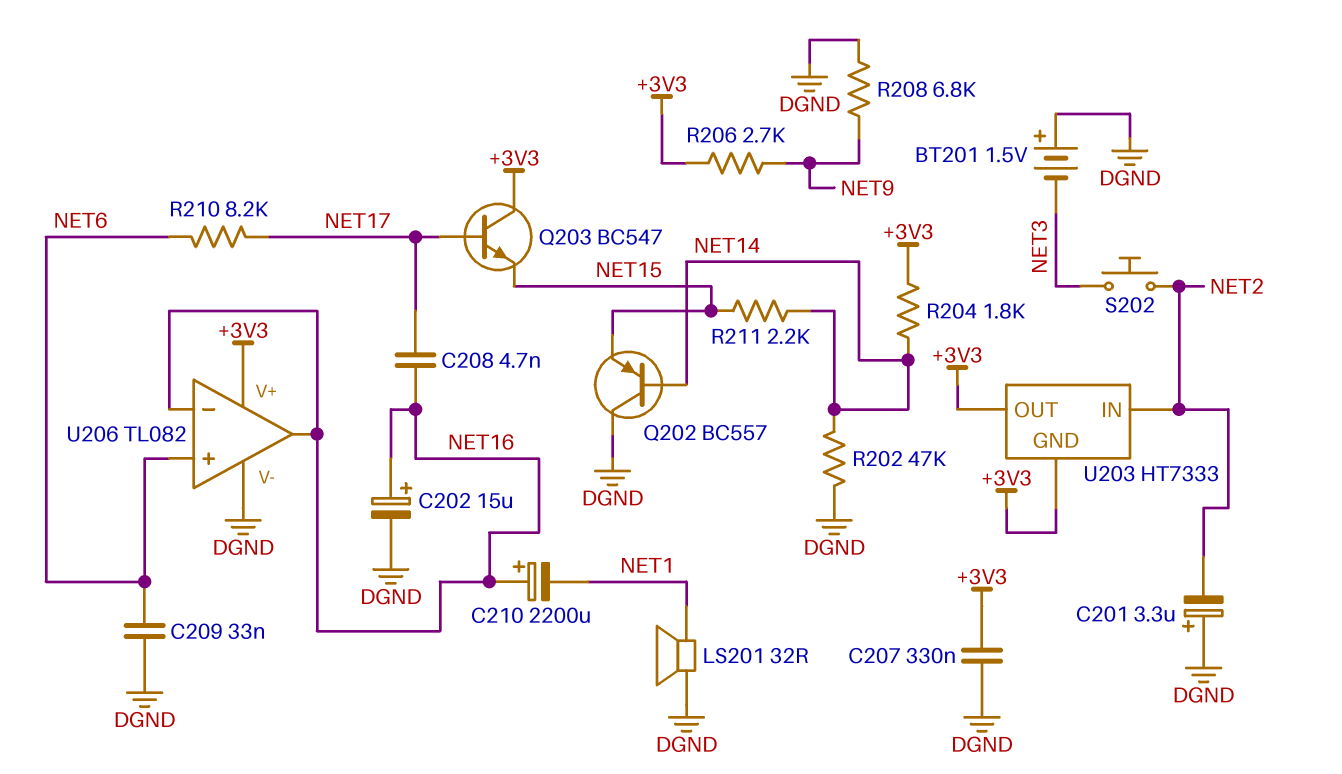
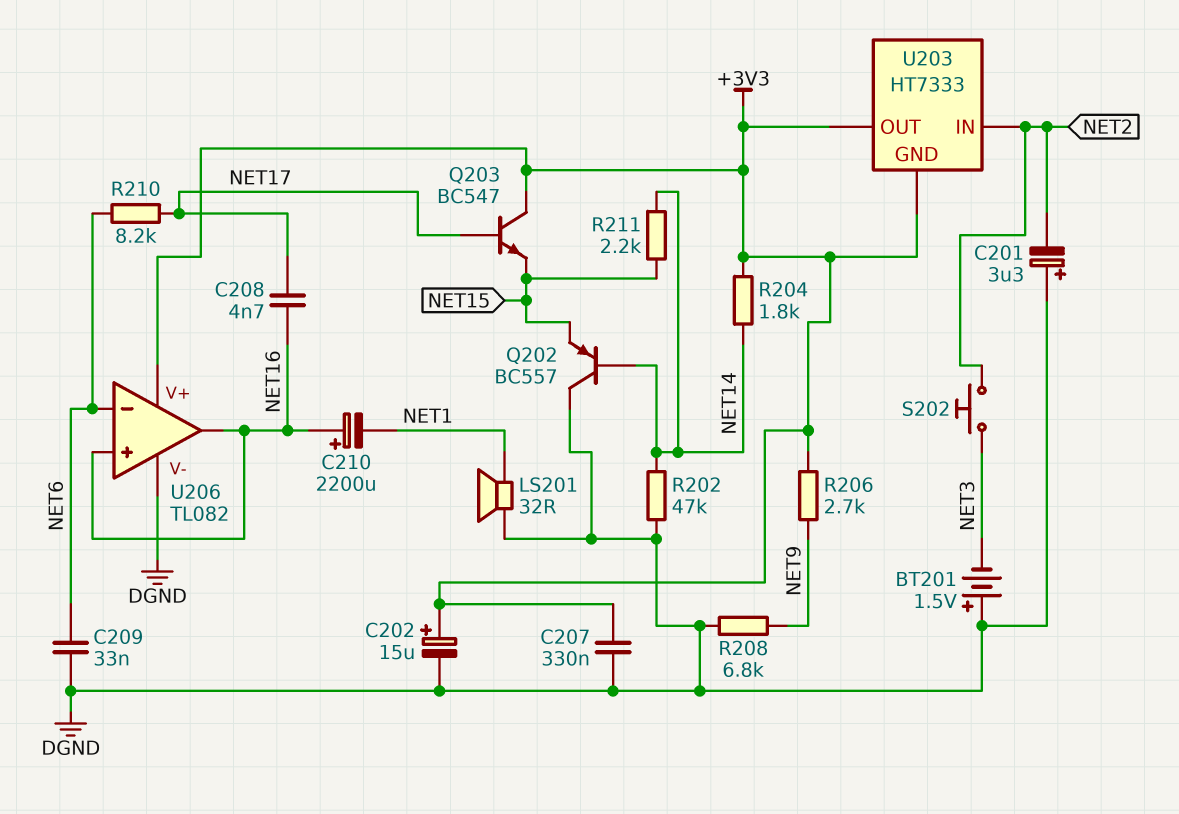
C202: 15uF (plus NET16, minus DGND) -> 15uF (plus +3V3, minus DGND)
U206 pin in+: NET6 -> NET16
U206 pin in-: NET16 -> NET6

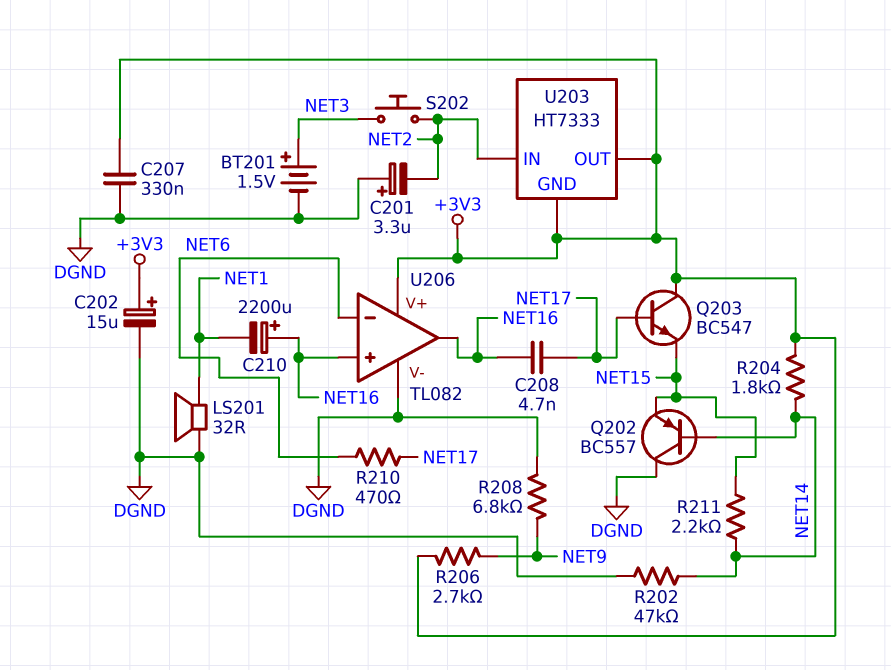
BT201: 1.5V (plus DGND, minus NET3) -> 1.5V (plus NET3, minus DGND)
C209: 33nF (DGND, NET6) -> none
R210: 8.2k (NET6, NET17) -> 470 (NET6, NET17)

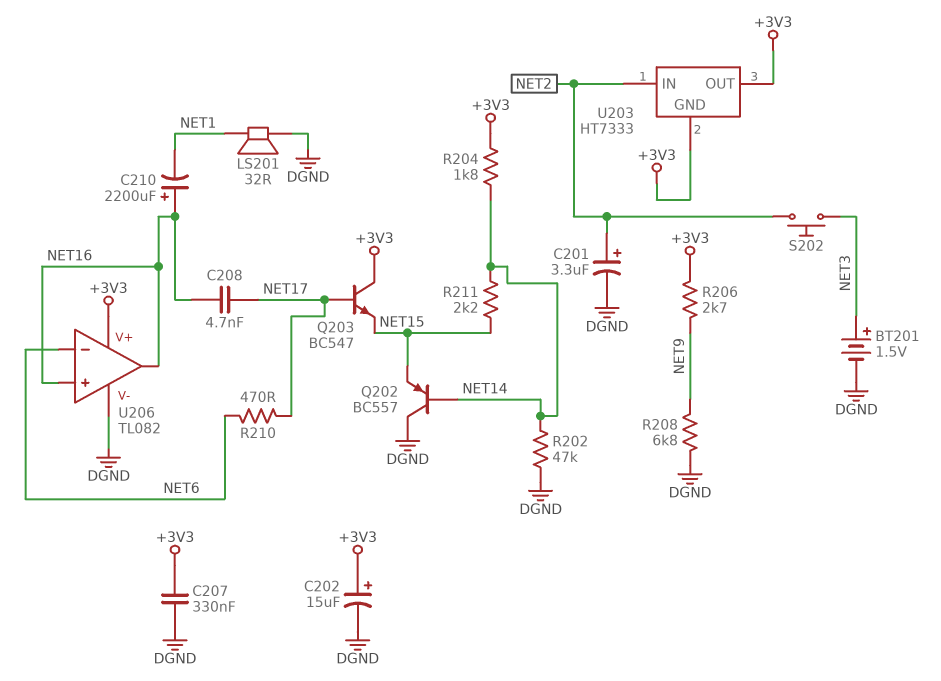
C201: 3.3uF (plus DGND, minus NET2) -> 3.3uF (plus NET2, minus DGND)

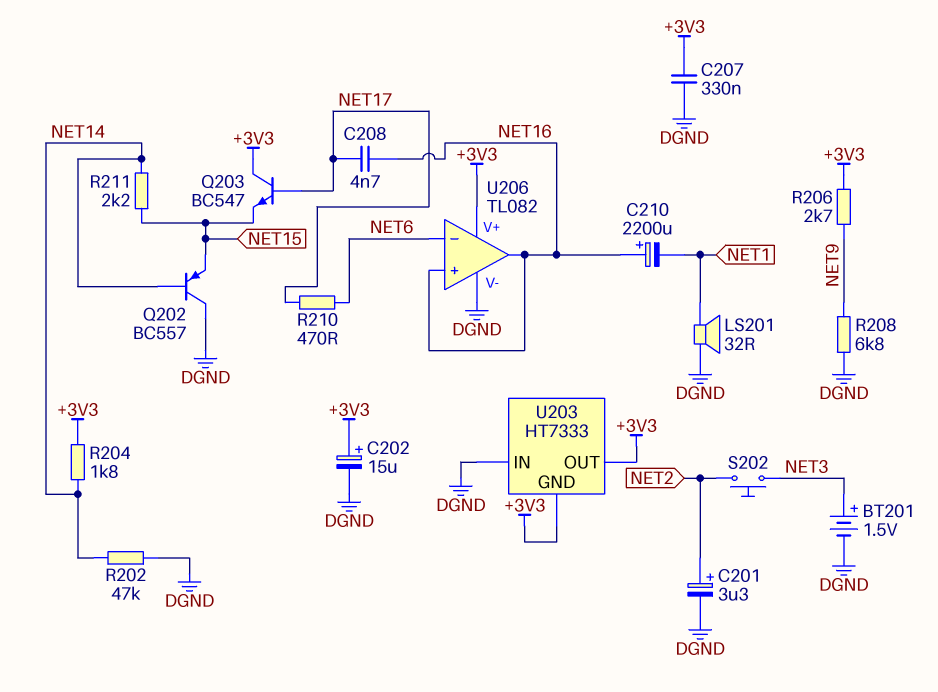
U203 pin IN: NET2 -> DGND

